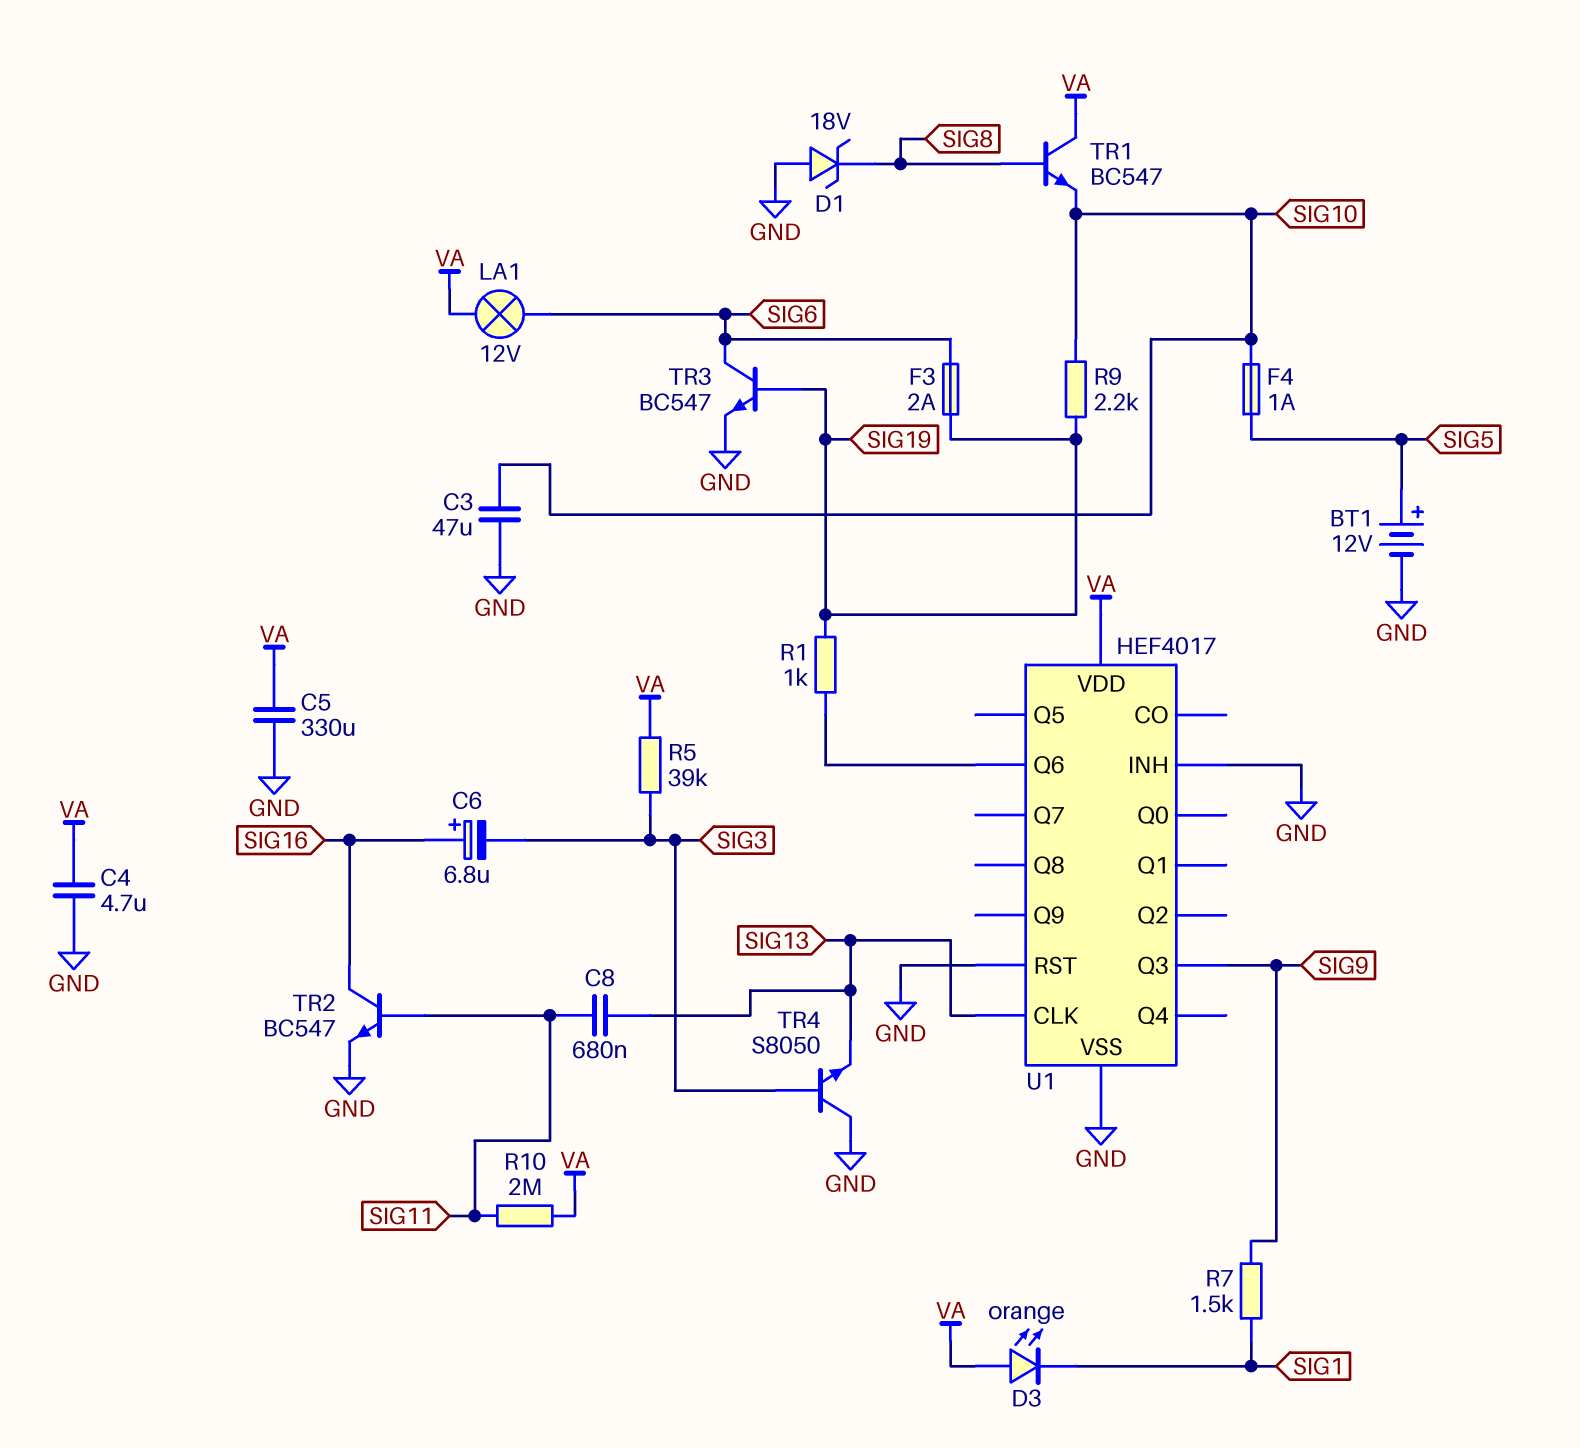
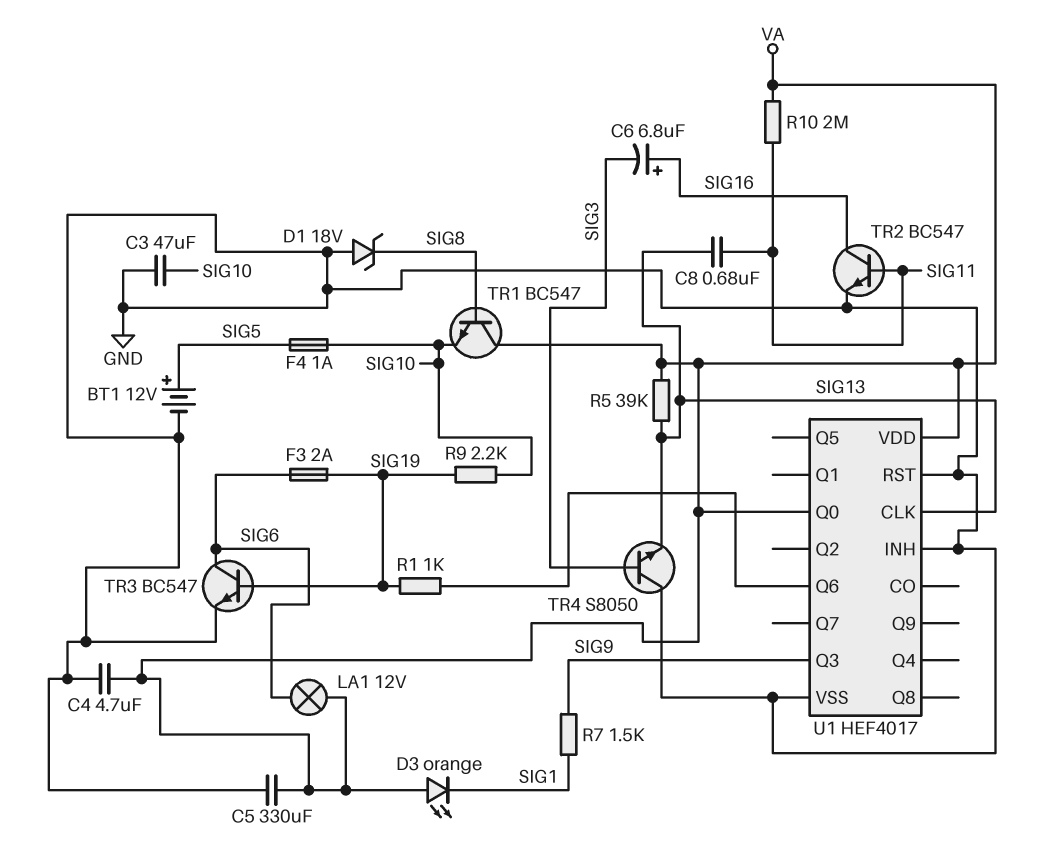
R5: 39k (SIG3, VA) -> 39k (SIG13, VA)
U1 pin Q0: none -> VA

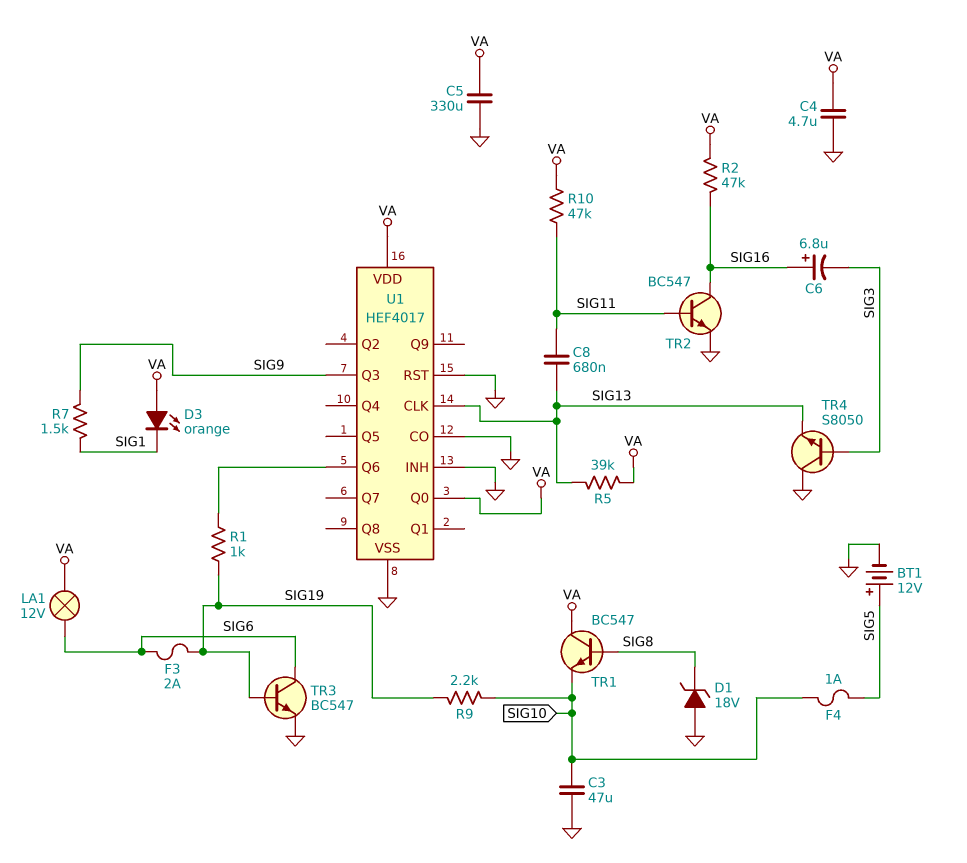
R2: none -> 47k (SIG16, VA)
R10: 2M (SIG11, VA) -> 47k (SIG11, VA)
U1 pin CO: none -> GND

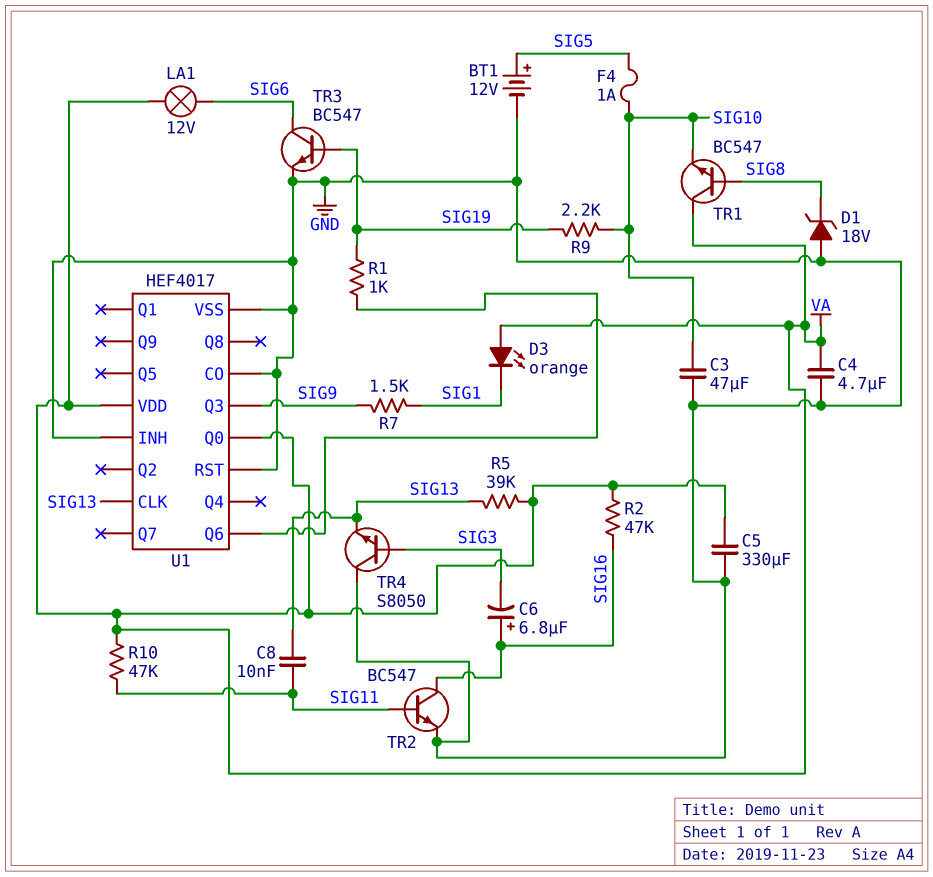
C8: 680nF (SIG11, SIG13) -> 10nF (SIG11, SIG13)
F3: 2A (SIG6, SIG19) -> none

